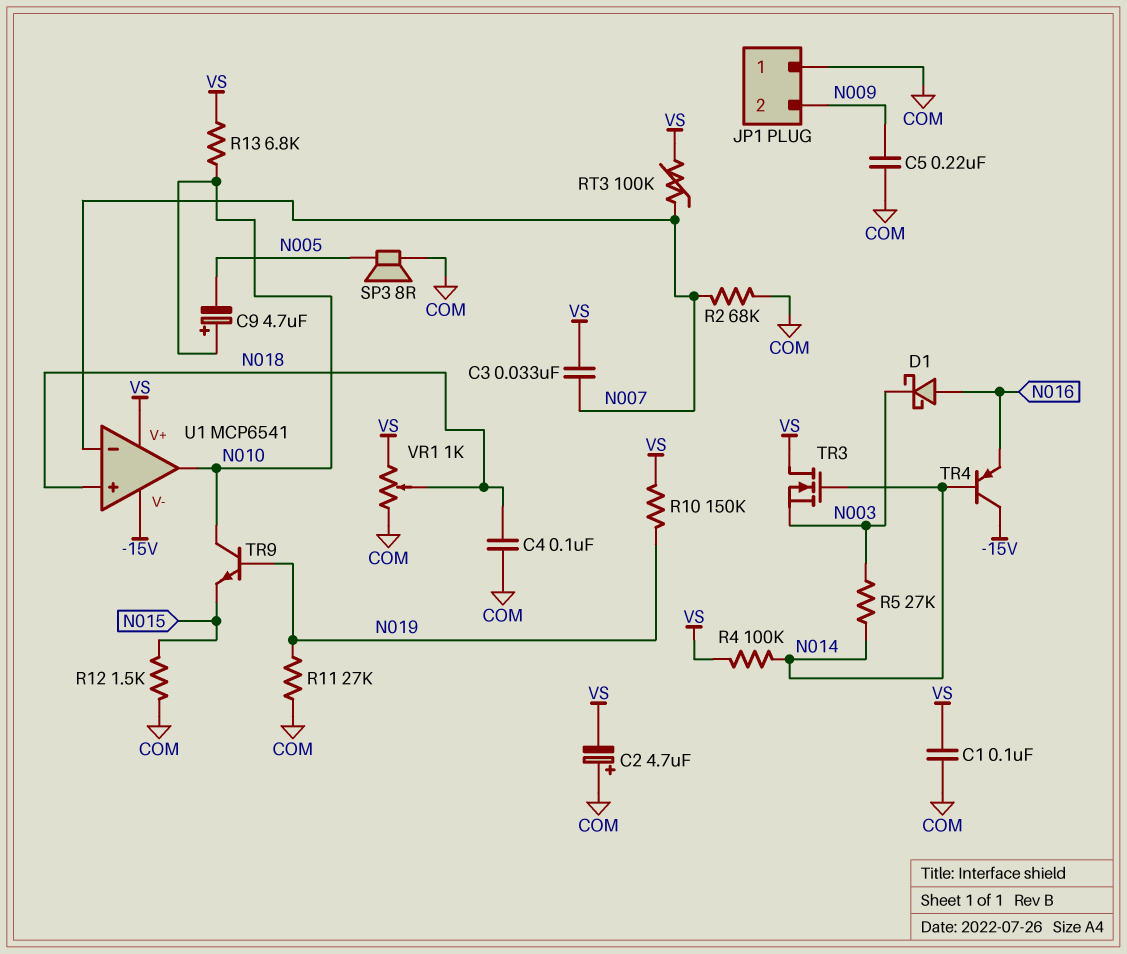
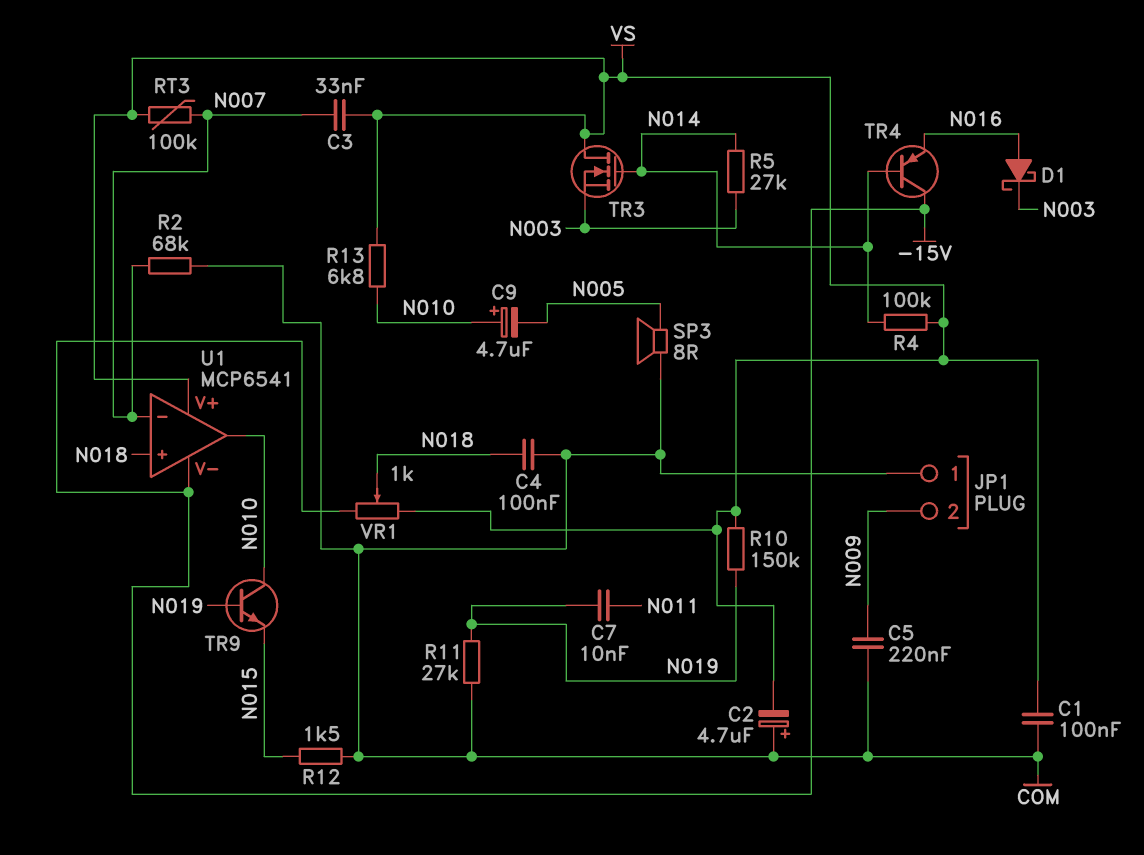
C7: none -> 10nF (N011, N019)
VR1: 1k (COM, VS, wiper N018) -> 1k (-15V, VS, wiper N018)

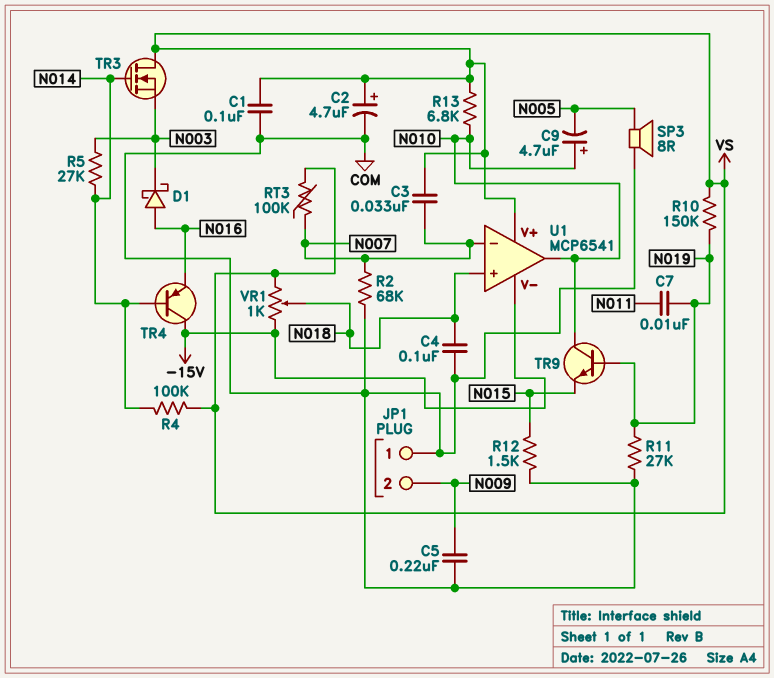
C2: 4.7uF (plus COM, minus VS) -> 4.7uF (plus VS, minus COM)

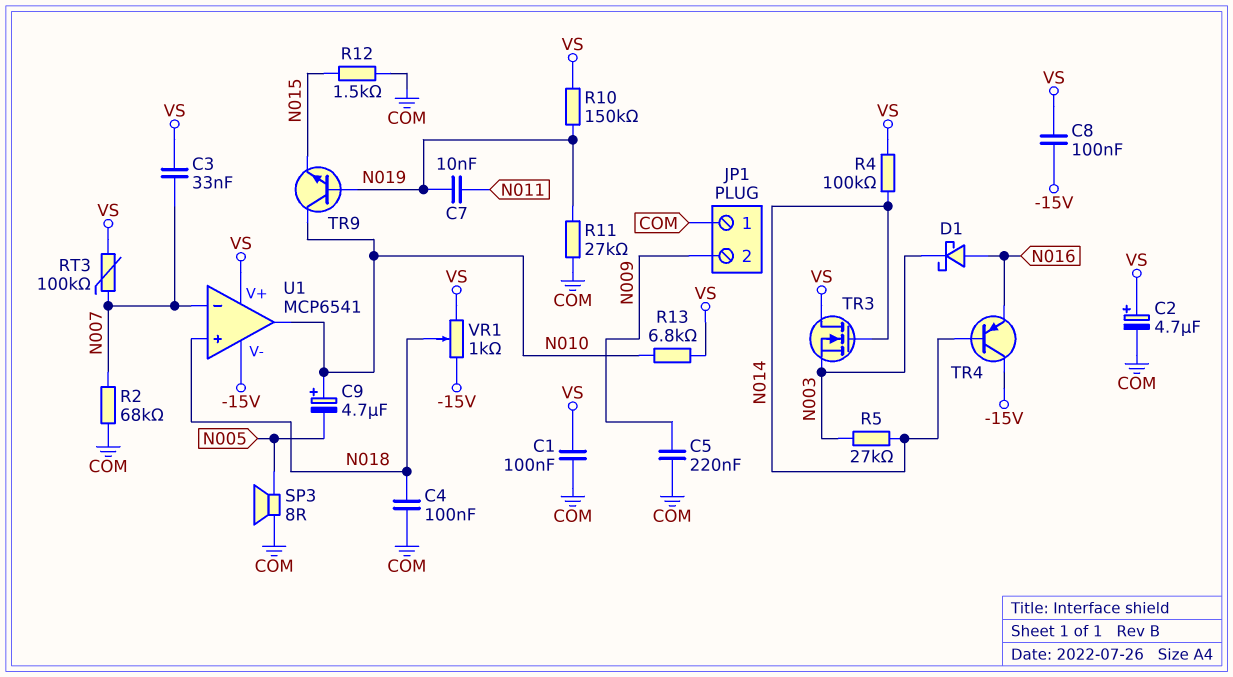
C8: none -> 100nF (-15V, VS)

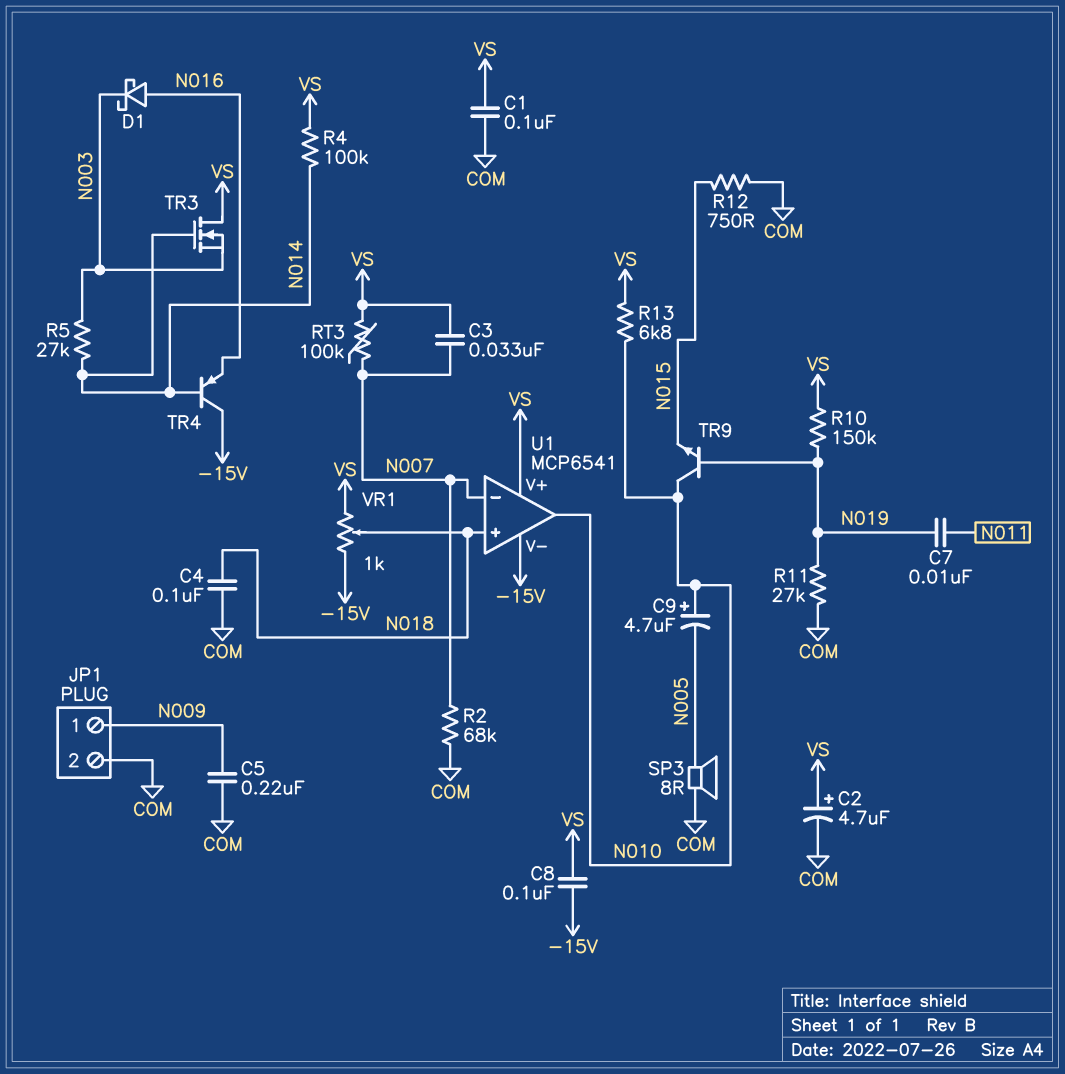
JP1 pin 1: COM -> N009
JP1 pin 2: N009 -> COM
R12: 1.5k (COM, N015) -> 750 (COM, N015)

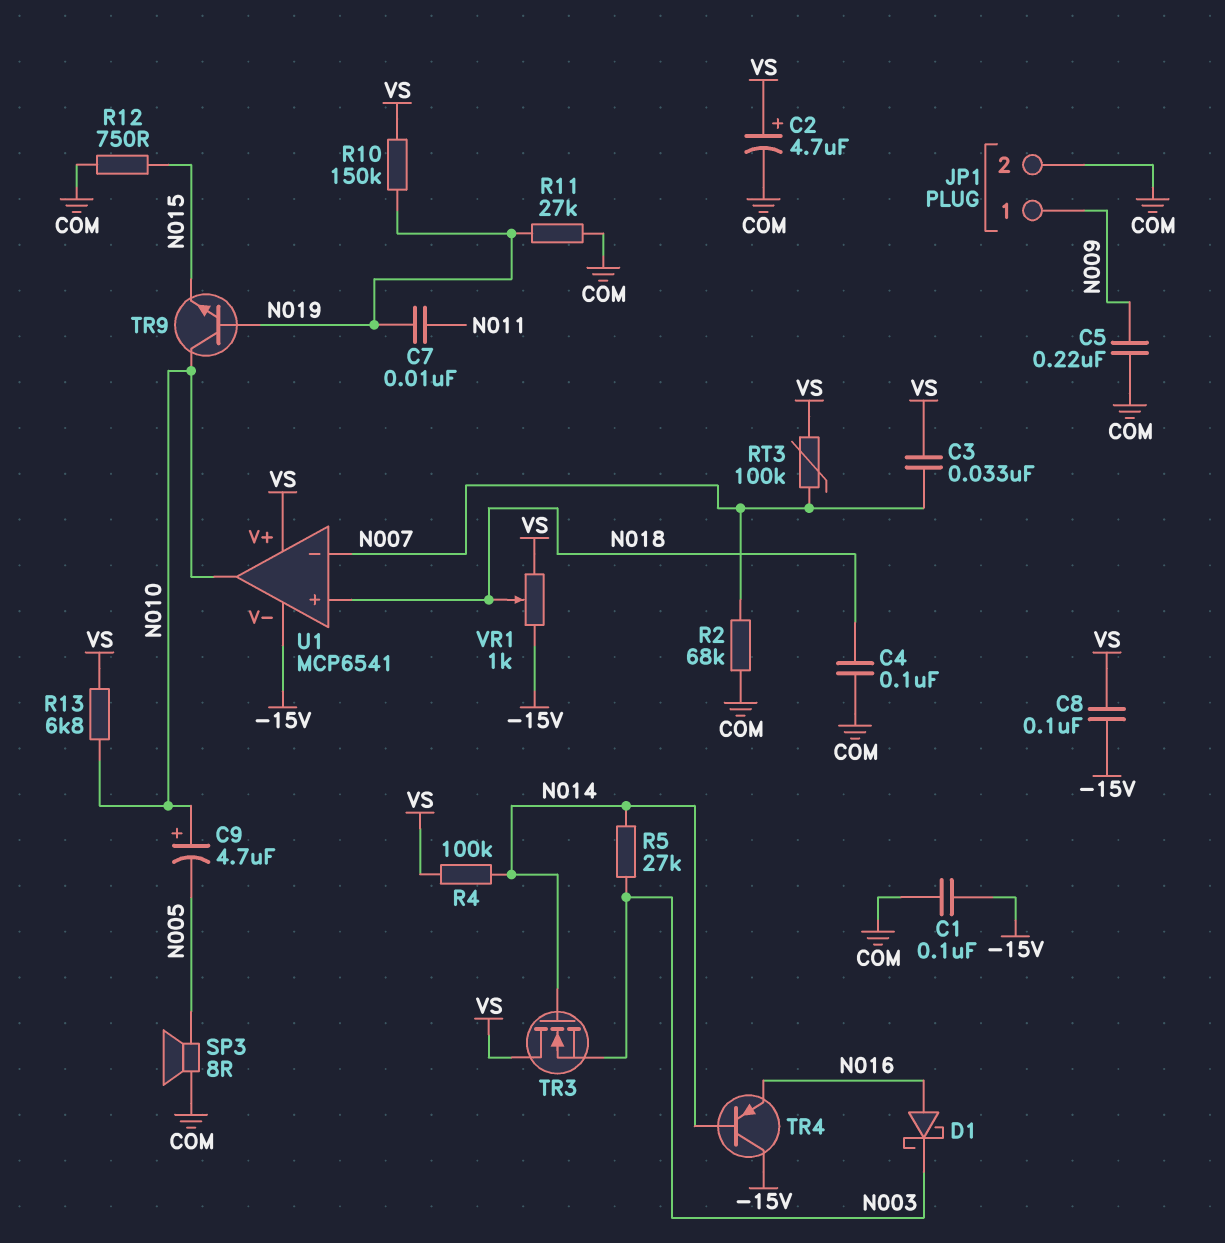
C1: 100nF (COM, VS) -> 100nF (-15V, COM)

